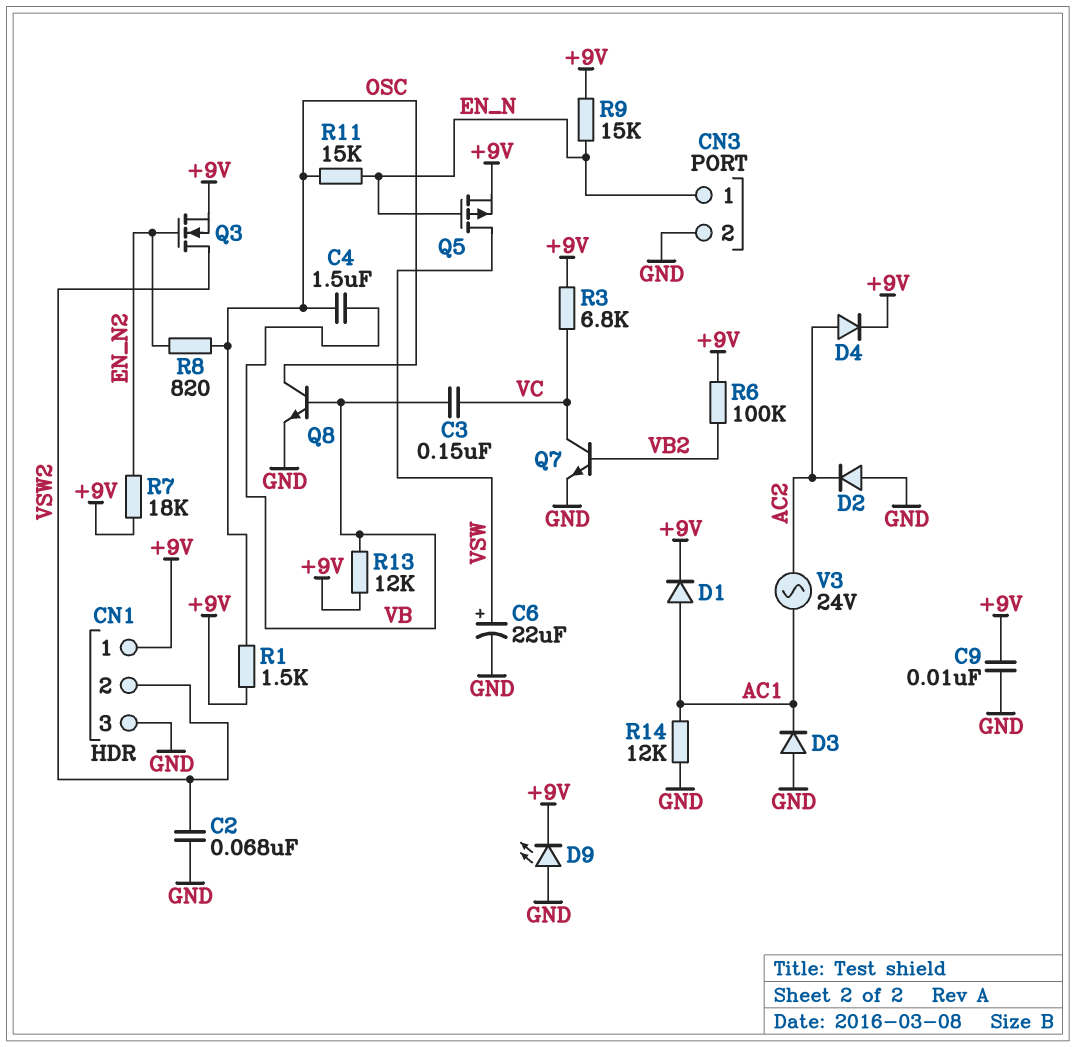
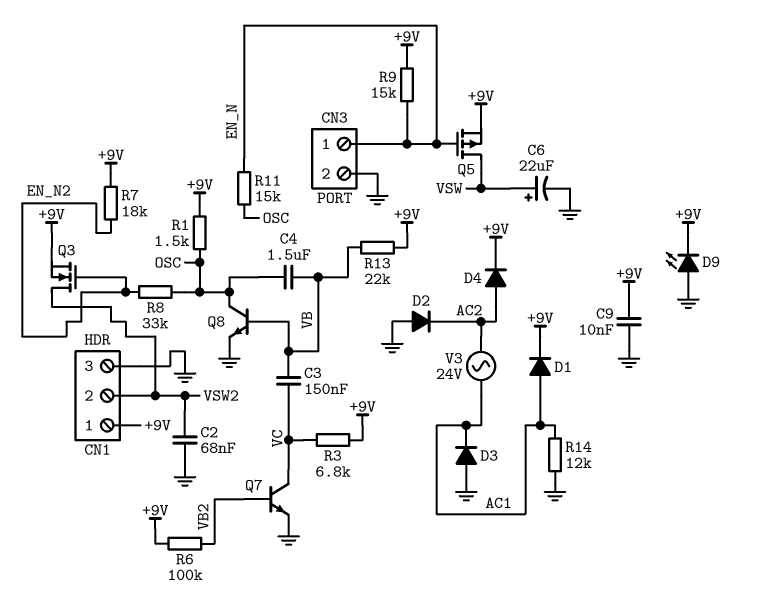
R8: 820 (EN_N2, OSC) -> 33k (EN_N2, OSC)
R13: 12k (+9V, VB) -> 22k (+9V, VB)

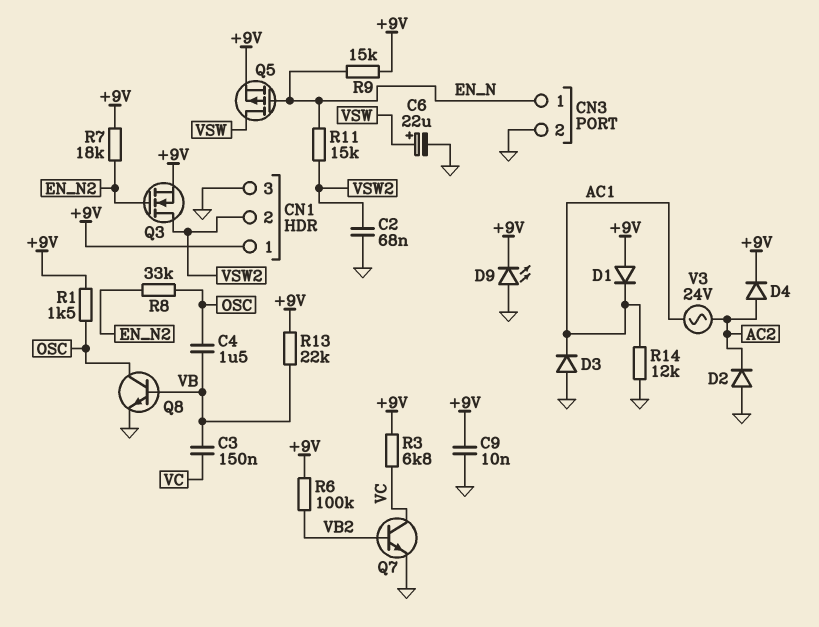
D1: diode (A AC1, K +9V) -> diode (A +9V, K AC1)
R11: 15k (EN_N, OSC) -> 15k (EN_N, VSW2)

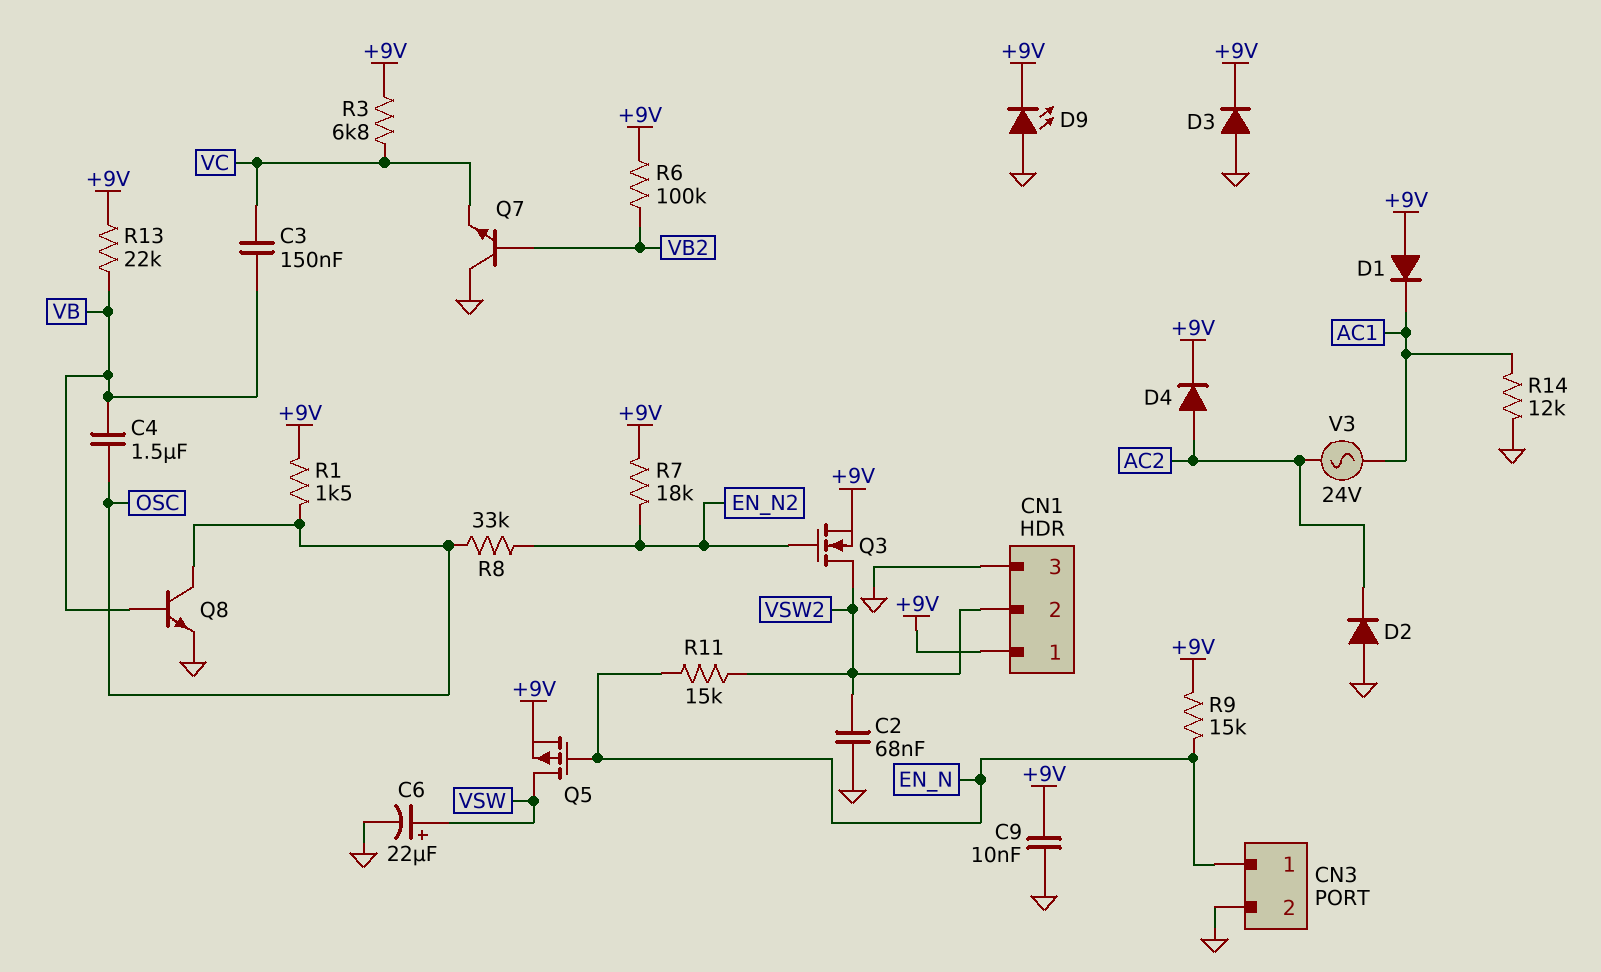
D3: diode (A GND, K AC1) -> diode (A GND, K +9V)
Q7: NPN (B VB2, C VC, E GND) -> NPN (B VB2, C GND, E VC)

